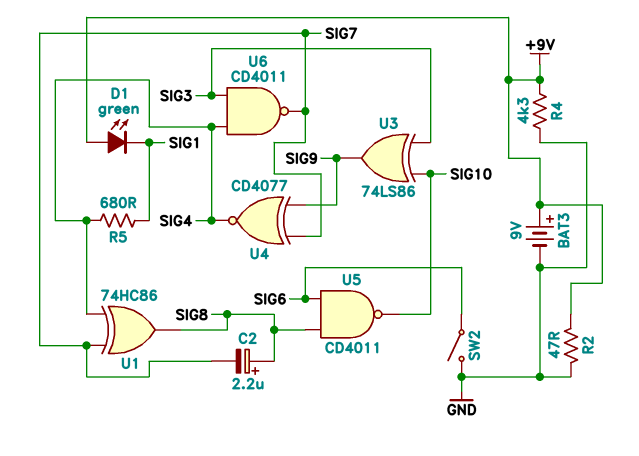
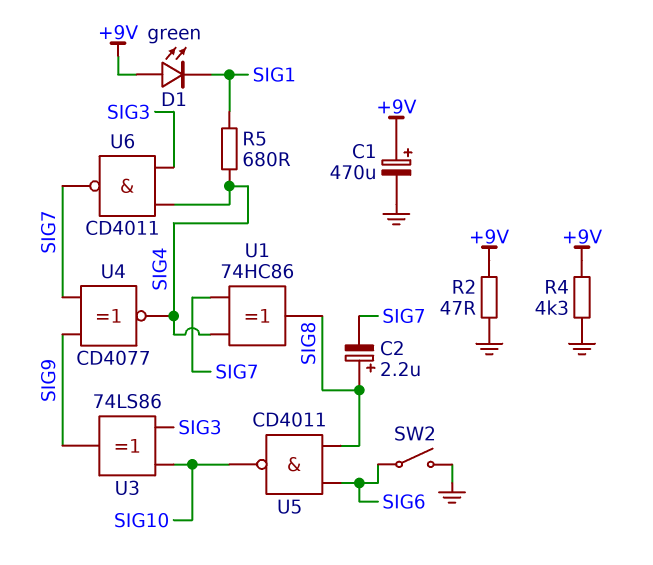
BAT3: 9V (plus +9V, minus GND) -> none
C1: none -> 470uF (plus +9V, minus GND)

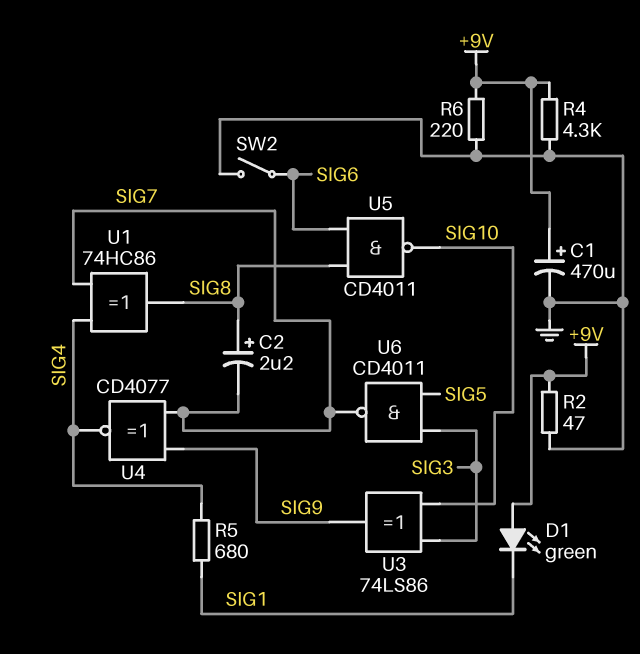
R6: none -> 220 (+9V, GND)
U6: NAND CD4011 (in SIG3, in SIG4, out SIG7) -> NAND CD4011 (in SIG3, in SIG5, out SIG7)

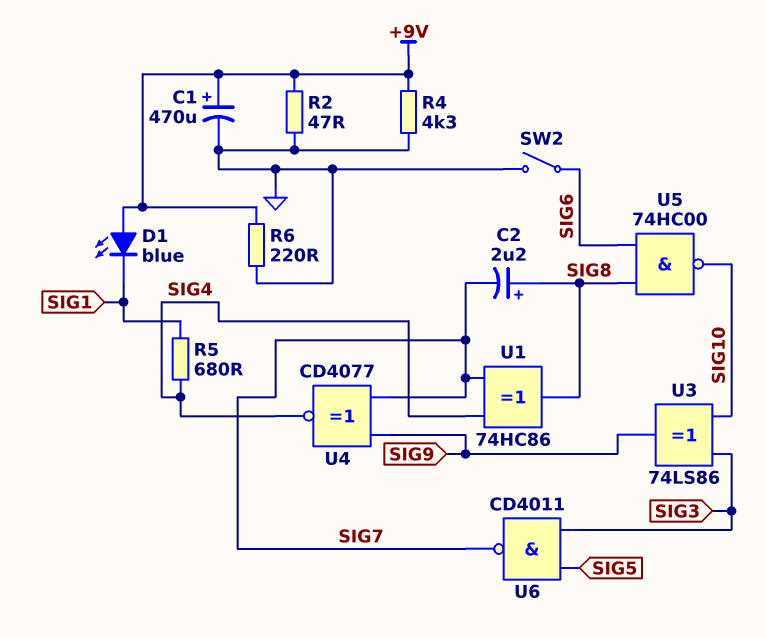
D1: LED green (A +9V, K SIG1) -> LED blue (A +9V, K SIG1)
U5: NAND CD4011 (in SIG6, in SIG8, out SIG10) -> NAND 74HC00 (in SIG6, in SIG8, out SIG10)

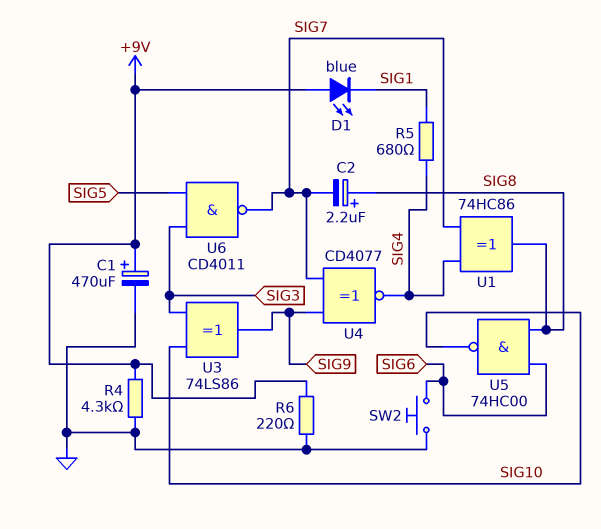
R2: 47 (+9V, GND) -> none
SW2: switch (GND, SIG6) -> button (GND, SIG6)

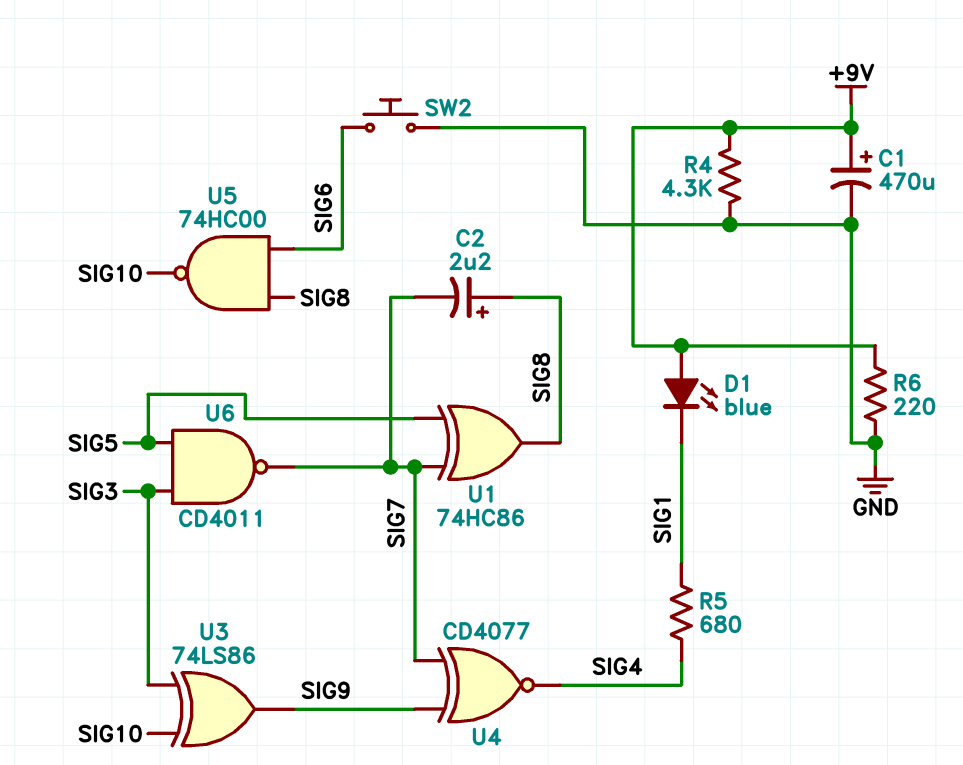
U1: XOR 74HC86 (in SIG4, in SIG7, out SIG8) -> XOR 74HC86 (in SIG5, in SIG7, out SIG8)

